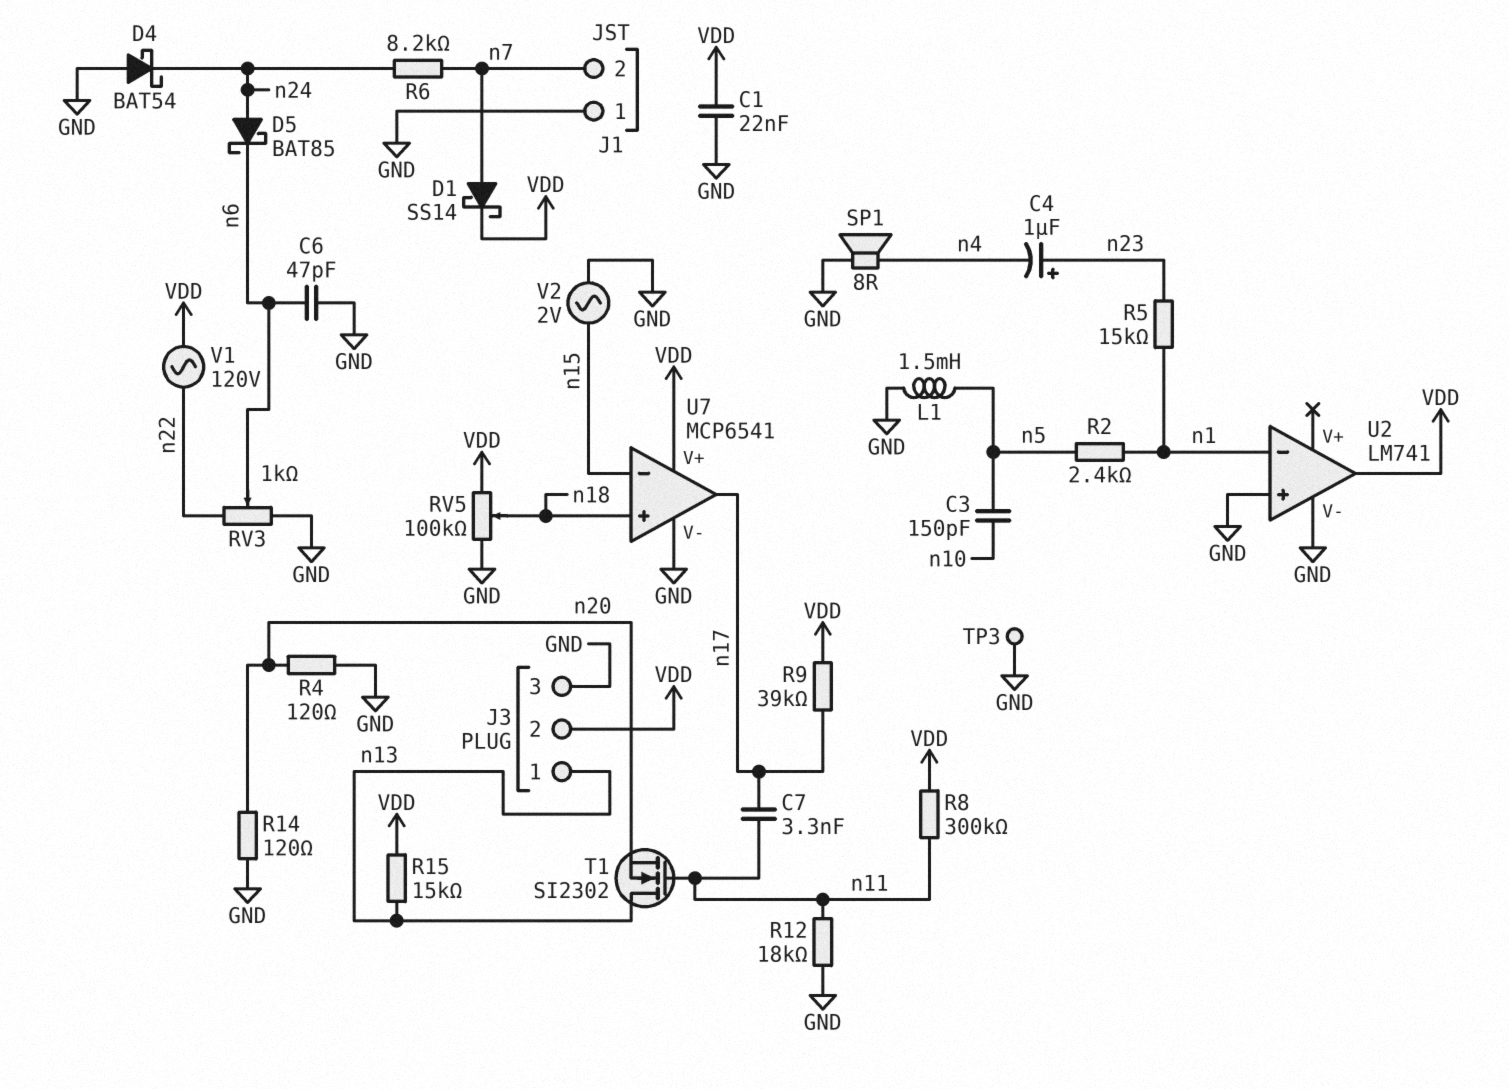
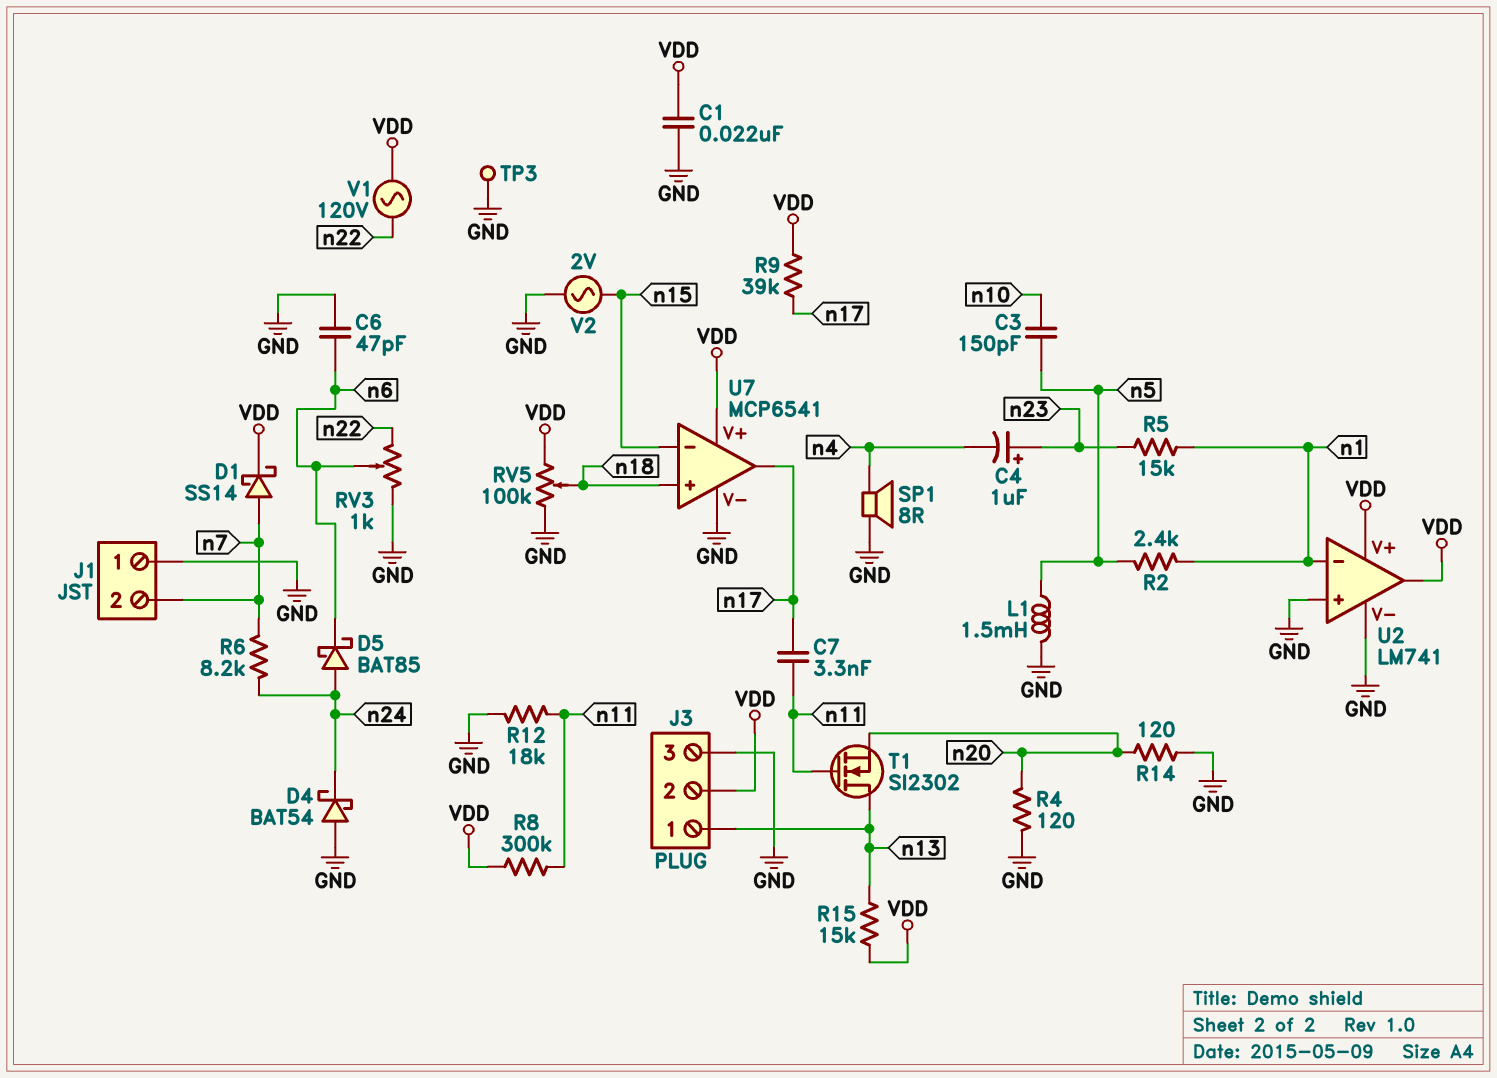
U2 pin V+: none -> VDD

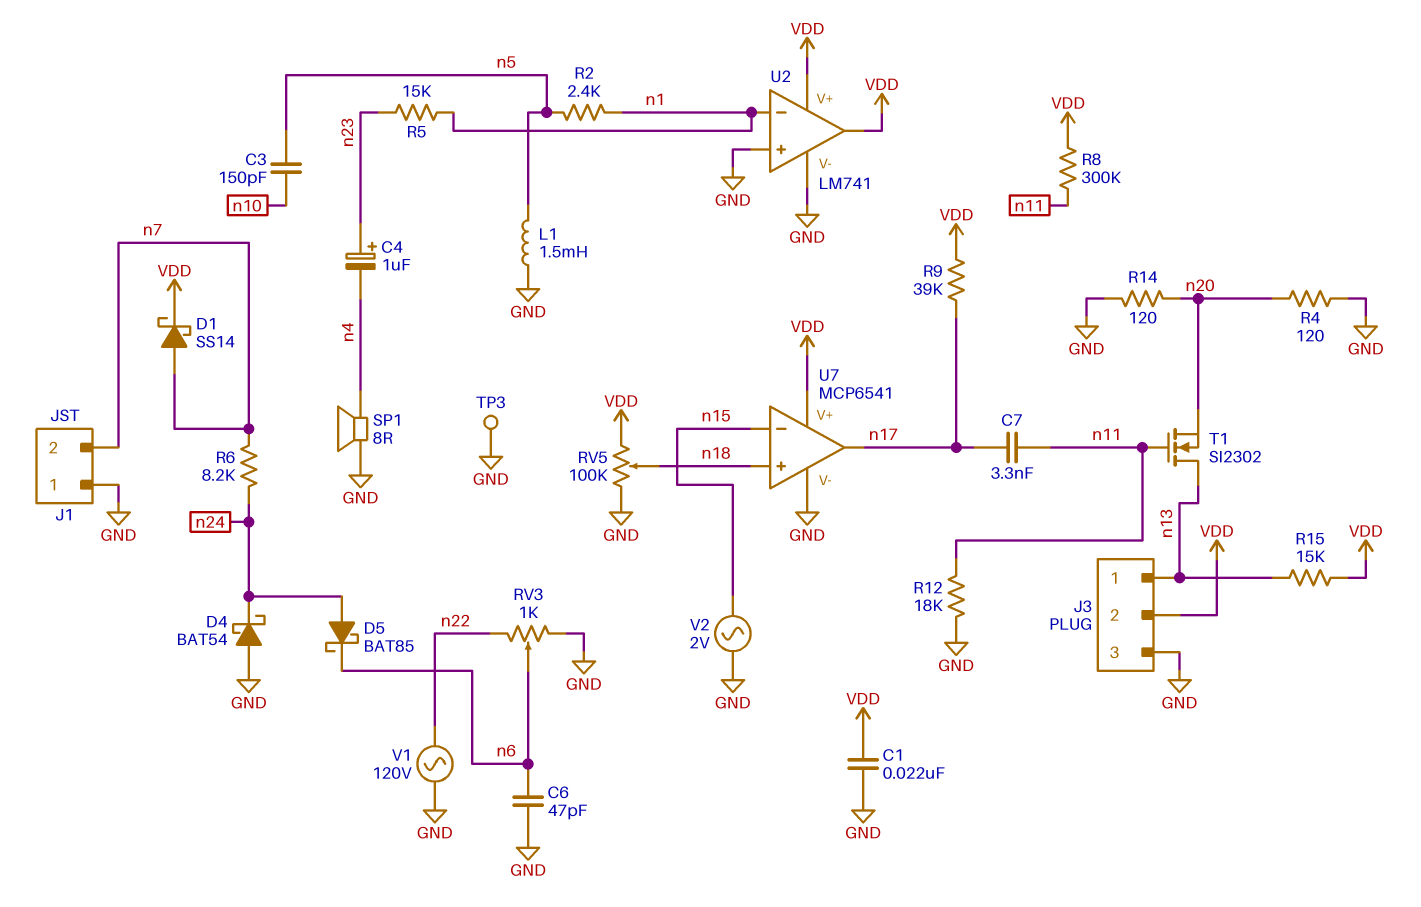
V1: AC 120V (VDD, n22) -> AC 120V (GND, n22)

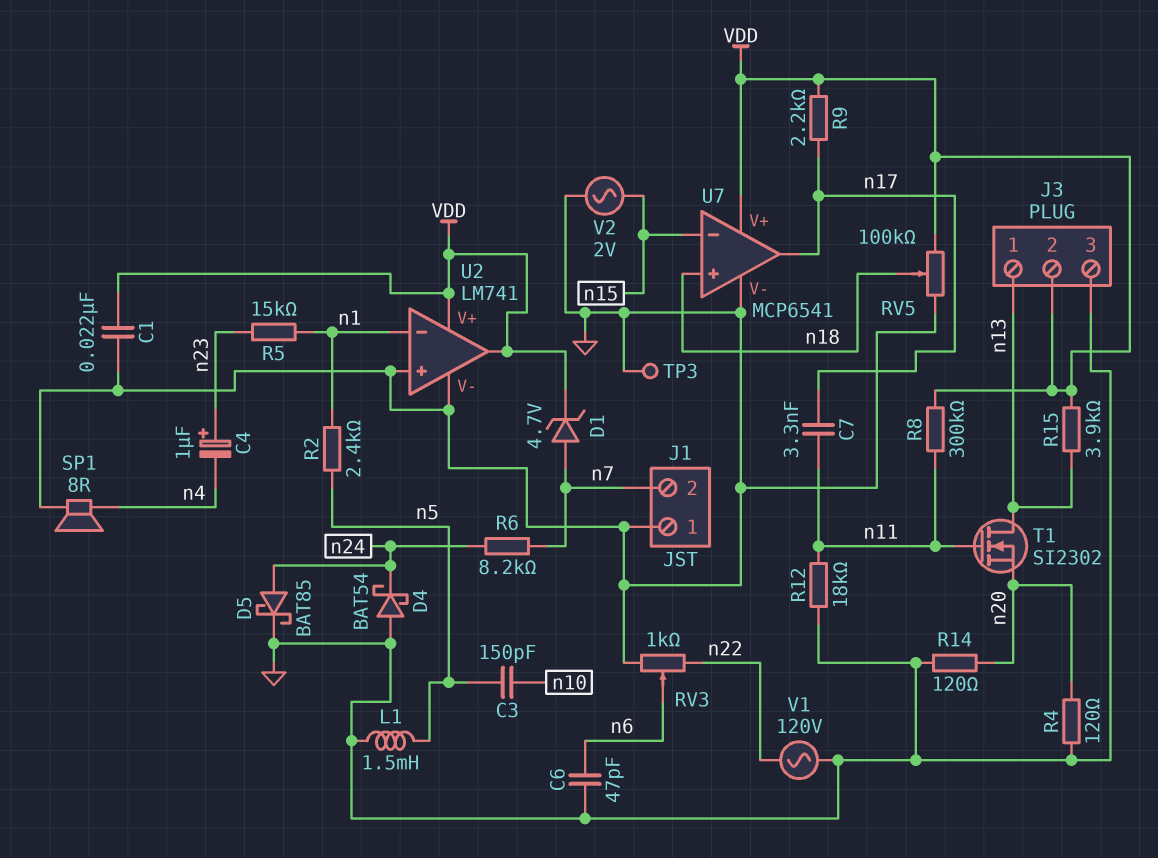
D1: schottky SS14 (A n7, K VDD) -> zener 4.7V (A n7, K VDD)
D5: schottky BAT85 (A n24, K n6) -> schottky BAT85 (A n24, K GND)
R9: 39k (VDD, n17) -> 2.2k (VDD, n17)
R15: 15k (VDD, n13) -> 3.9k (VDD, n13)

